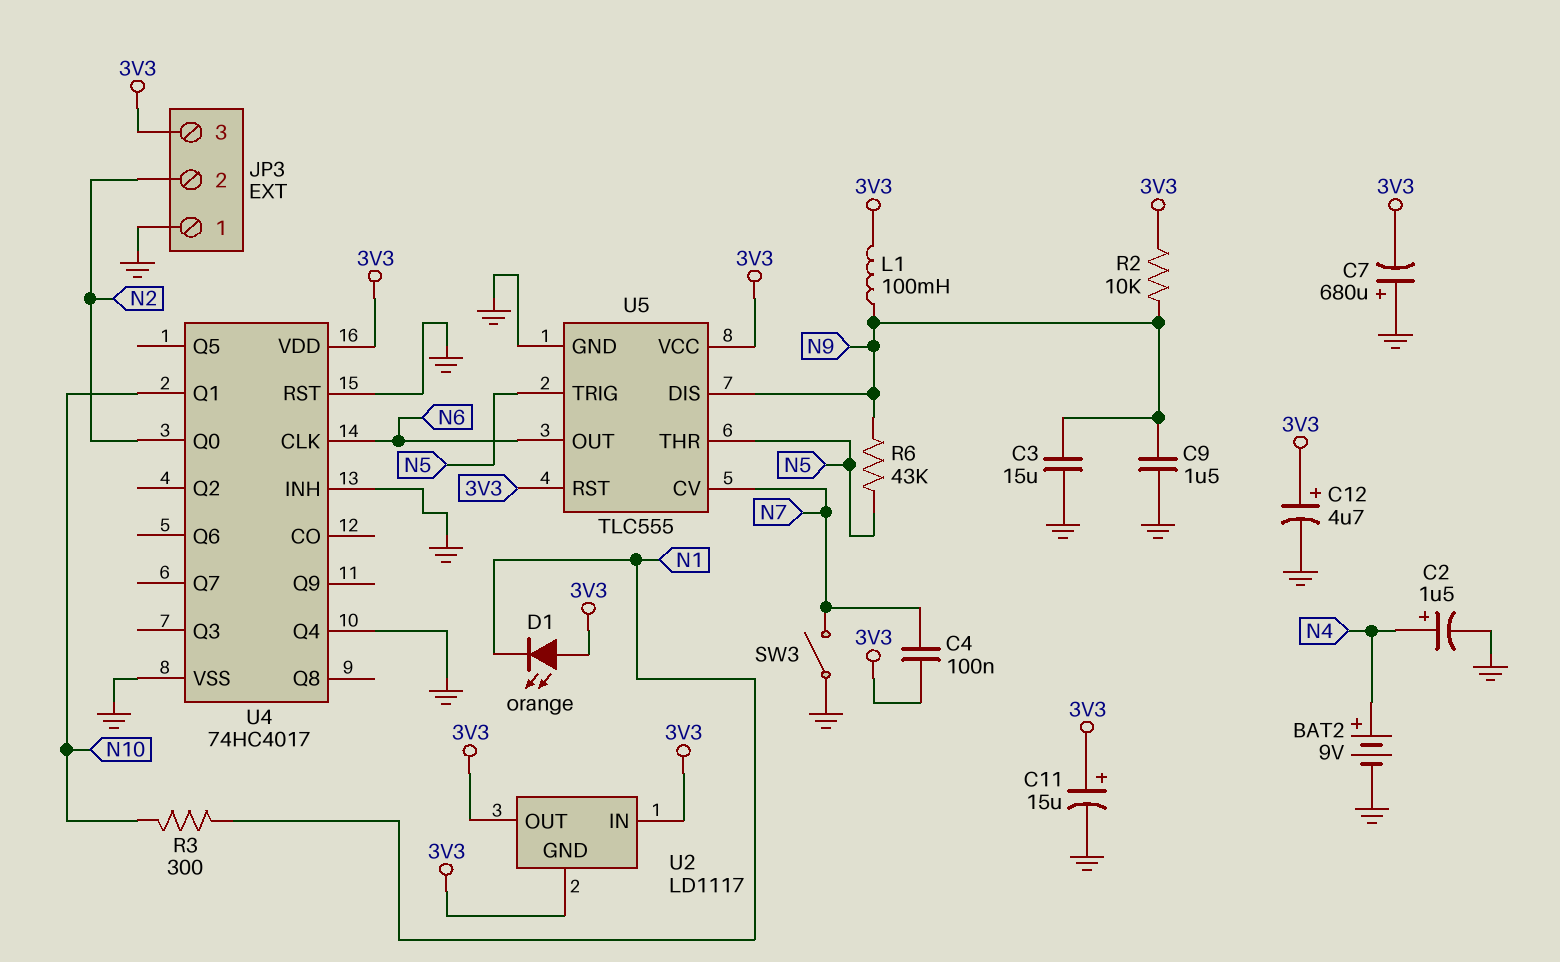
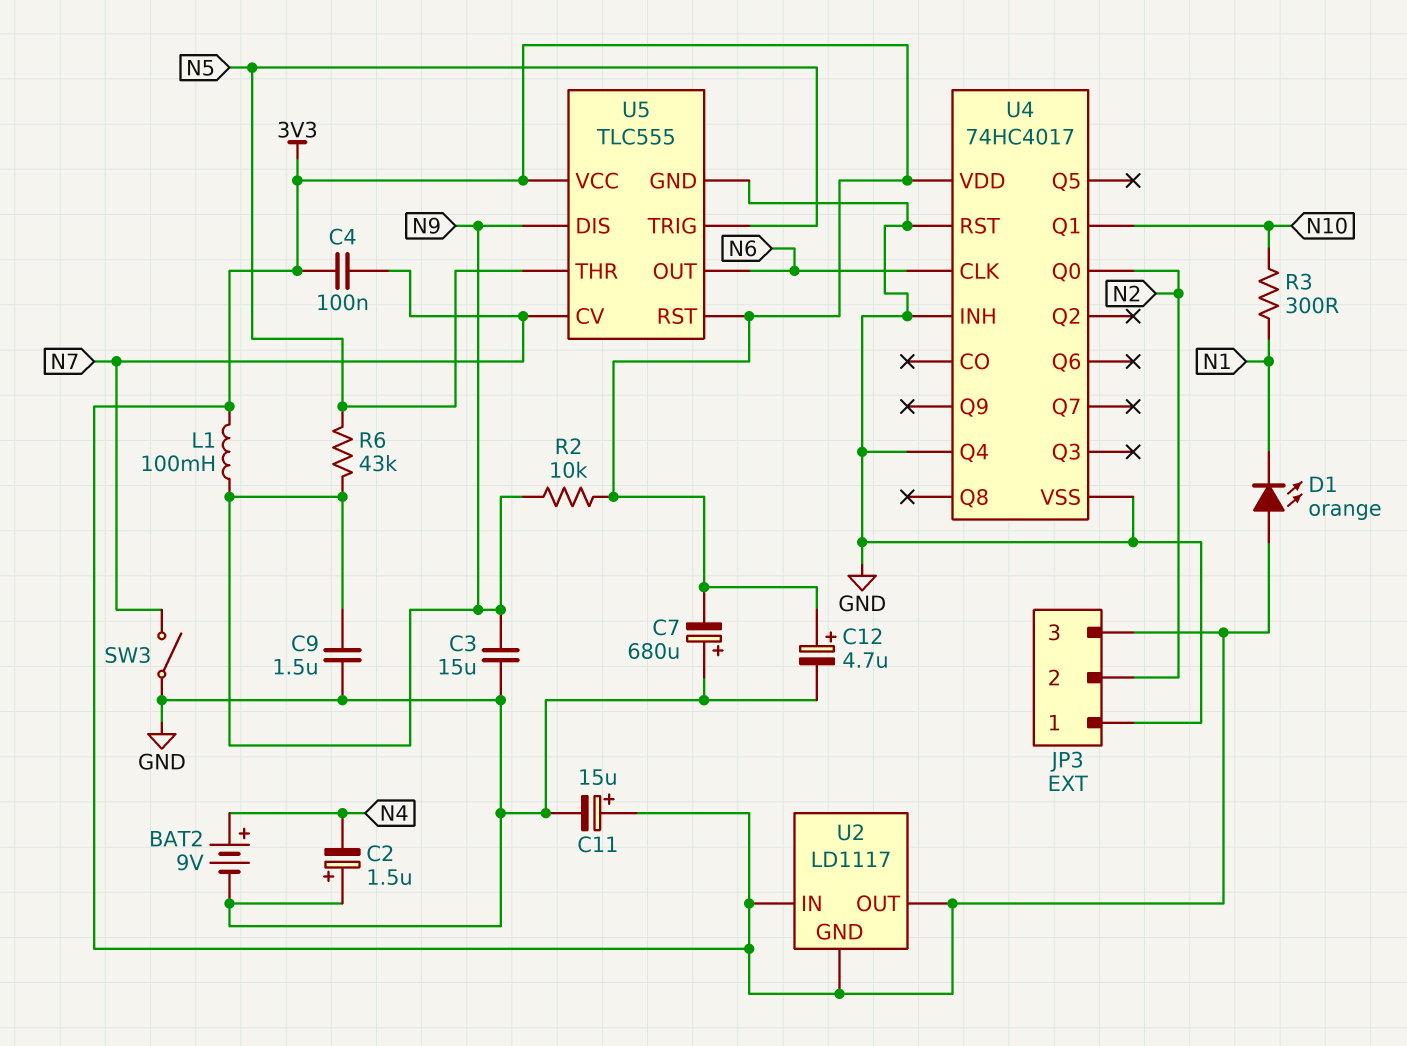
C2: 1.5uF (plus N4, minus GND) -> 1.5uF (plus GND, minus N4)

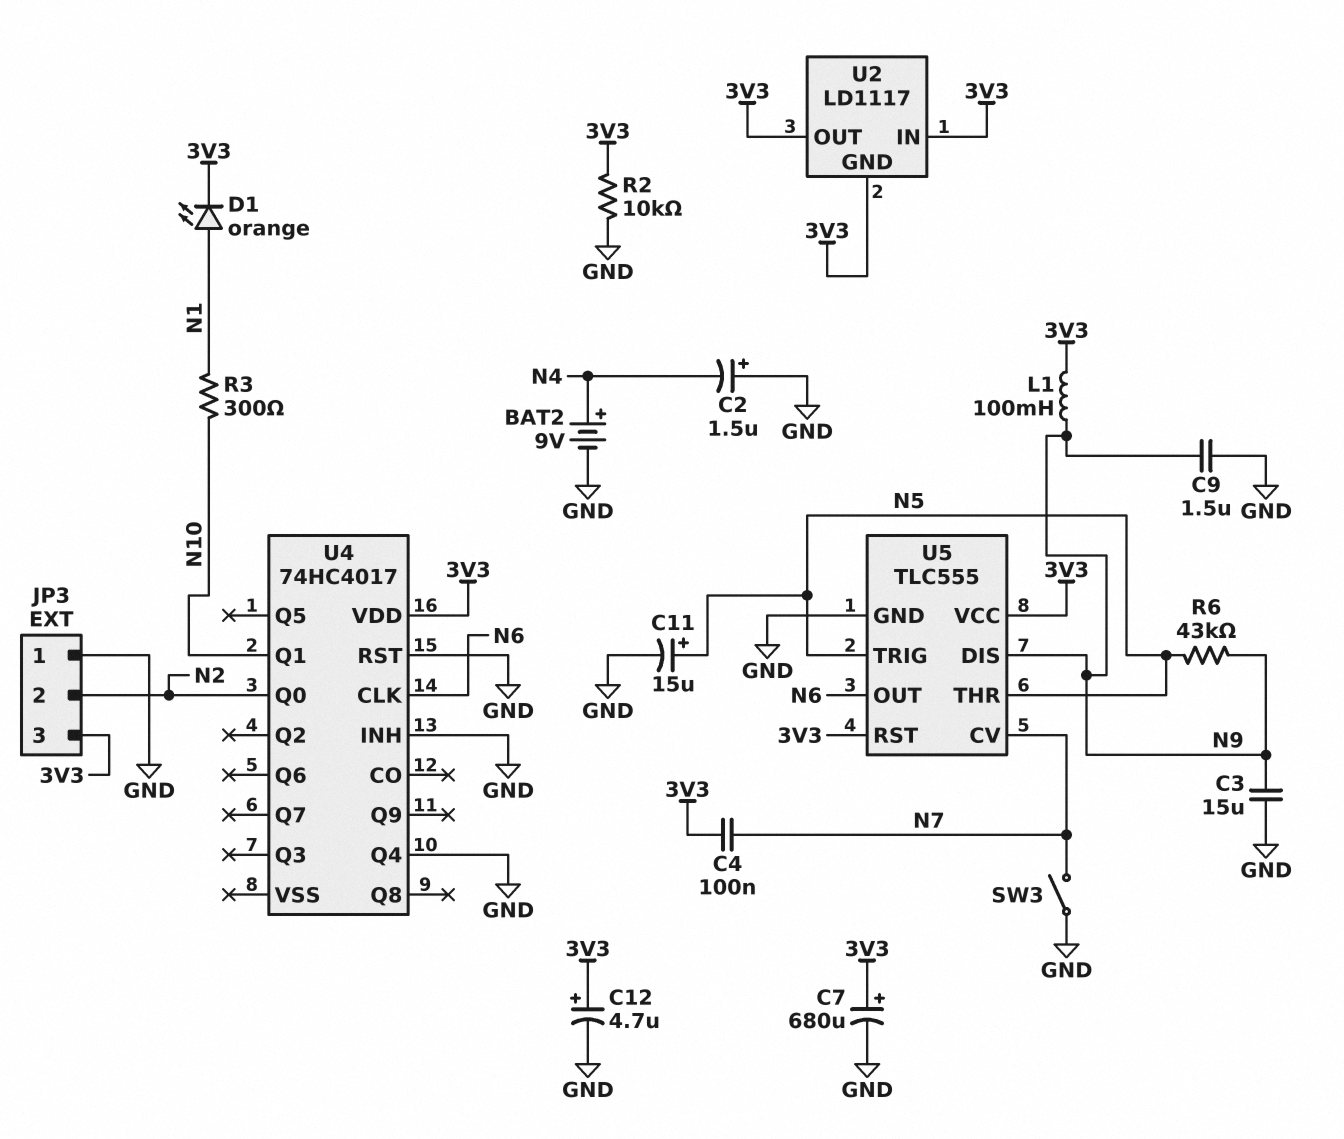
C7: 680uF (plus GND, minus 3V3) -> 680uF (plus 3V3, minus GND)
C11: 15uF (plus 3V3, minus GND) -> 15uF (plus N5, minus GND)
D1: LED orange (A 3V3, K N1) -> LED orange (A N1, K 3V3)
R2: 10k (3V3, N9) -> 10k (3V3, GND)
U4 pin VSS: GND -> none

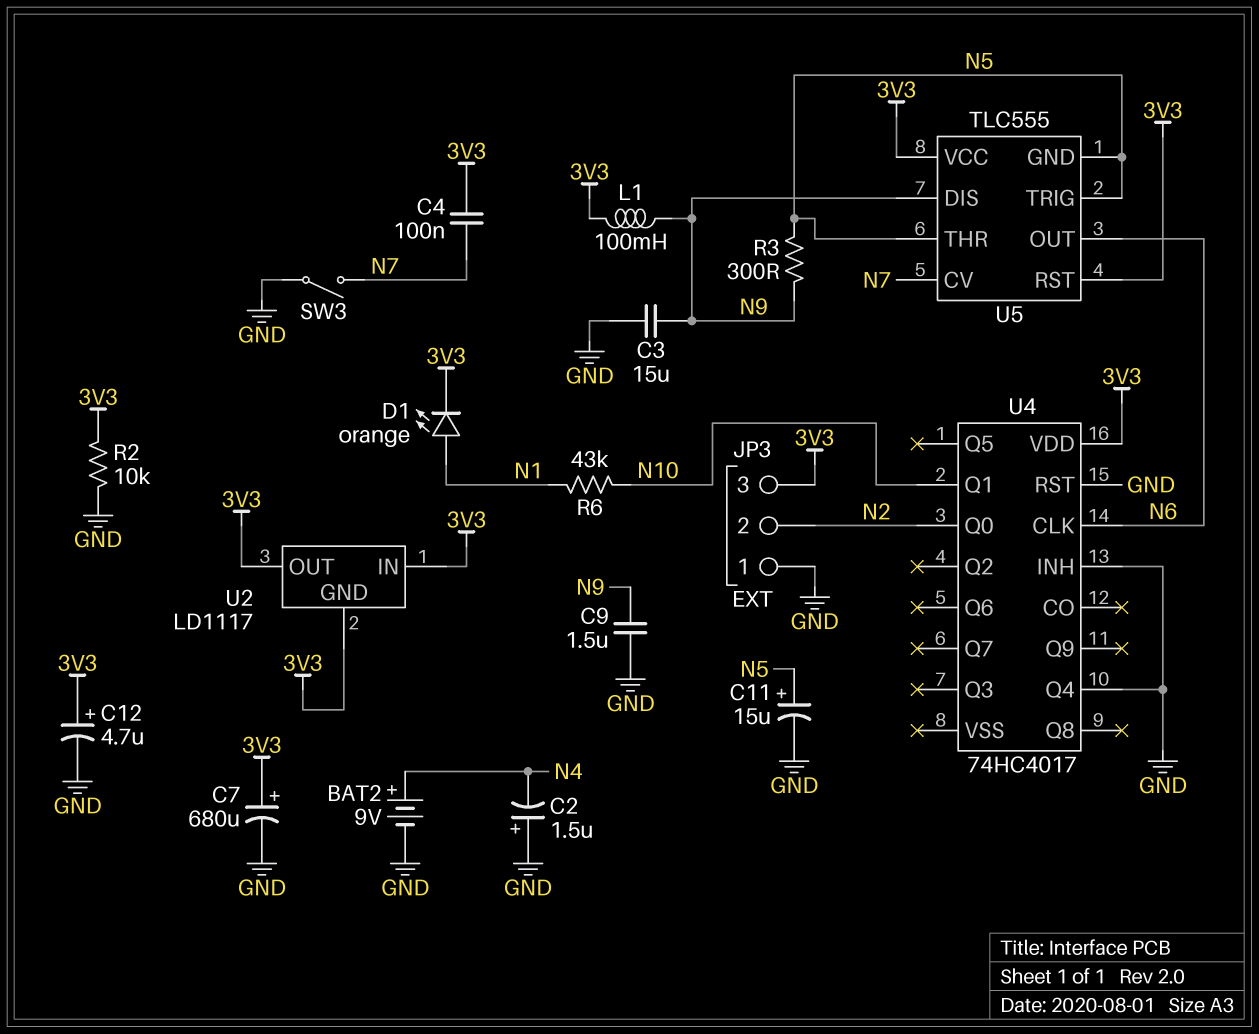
R3: 300 (N1, N10) -> 300 (N5, N9)
R6: 43k (N5, N9) -> 43k (N1, N10)
U5 pin GND: GND -> N5

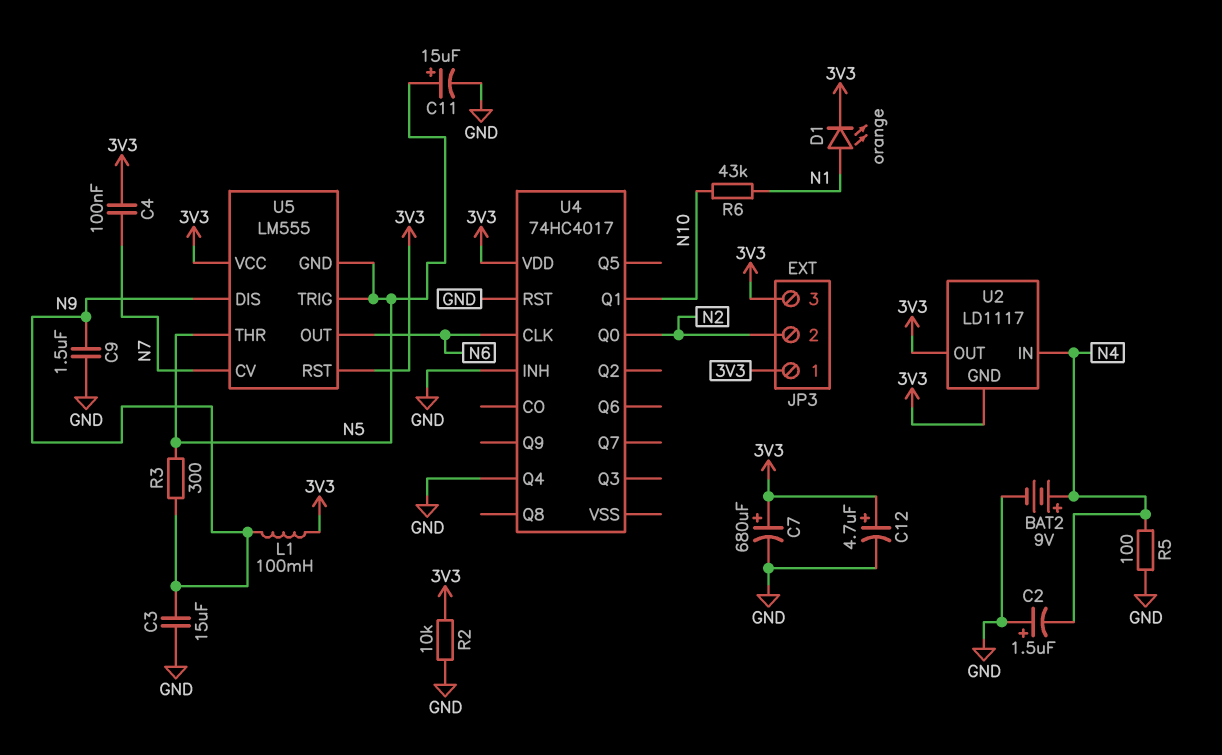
JP3 pin 1: GND -> 3V3
R5: none -> 100 (GND, N4)
SW3: switch (GND, N7) -> none
U2 pin IN: 3V3 -> N4
U5: TLC555 -> LM555

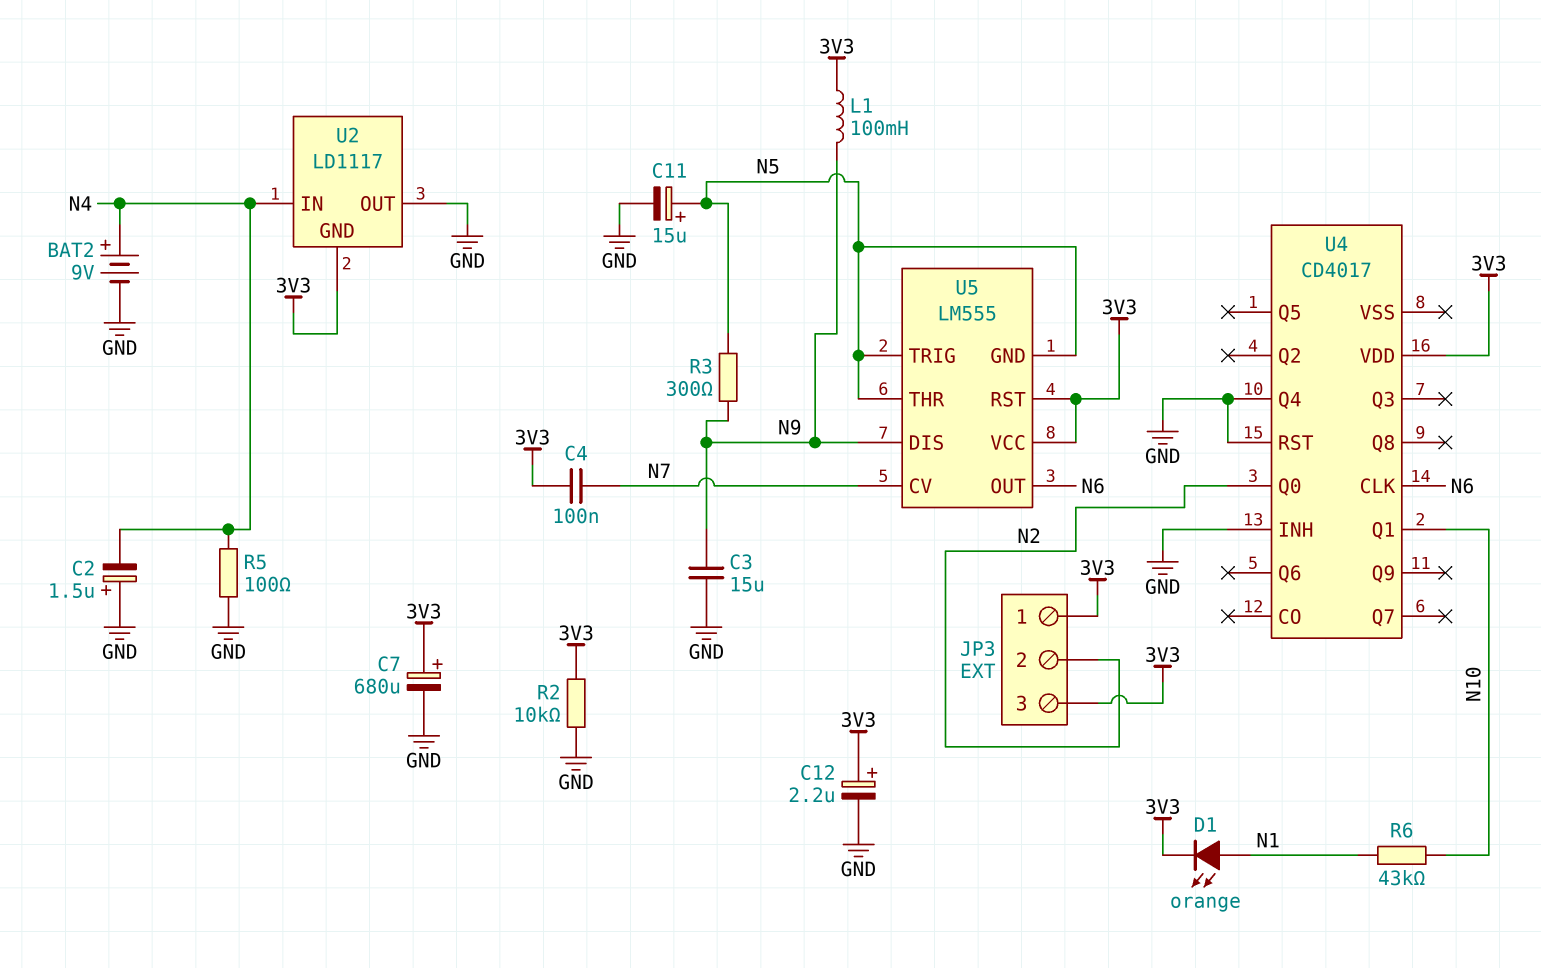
C9: 1.5uF (GND, N9) -> none
C12: 4.7uF (plus 3V3, minus GND) -> 2.2uF (plus 3V3, minus GND)
U2 pin OUT: 3V3 -> GND
U4: 74HC4017 -> CD4017

